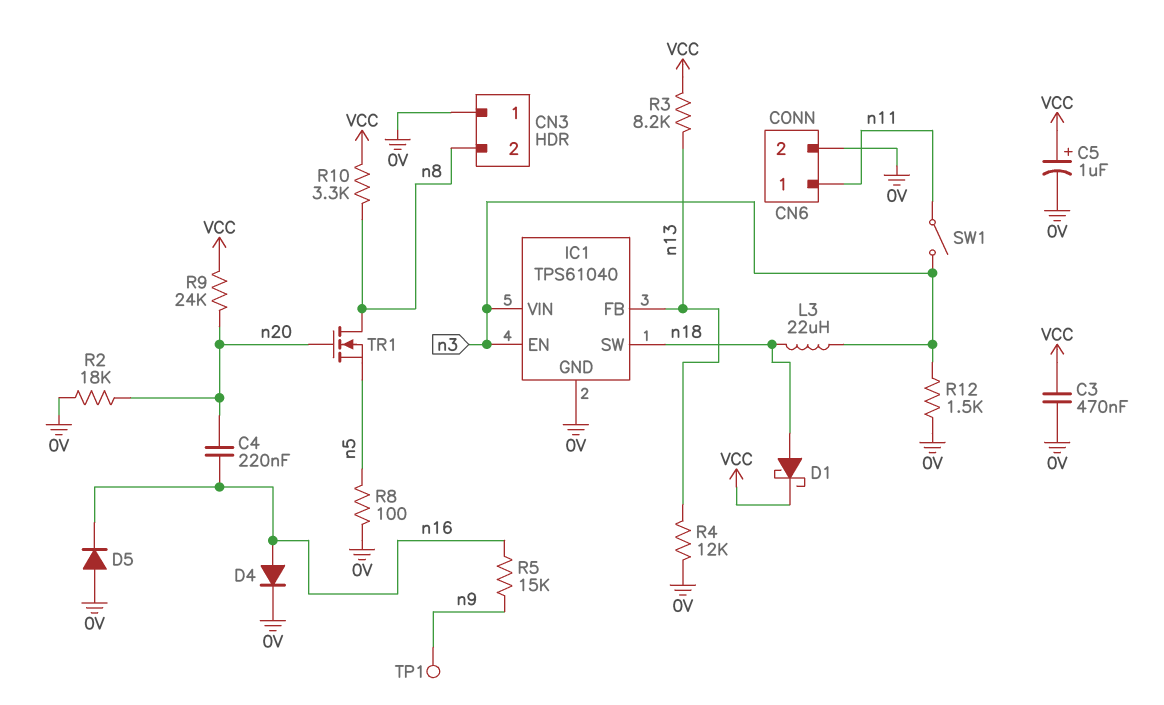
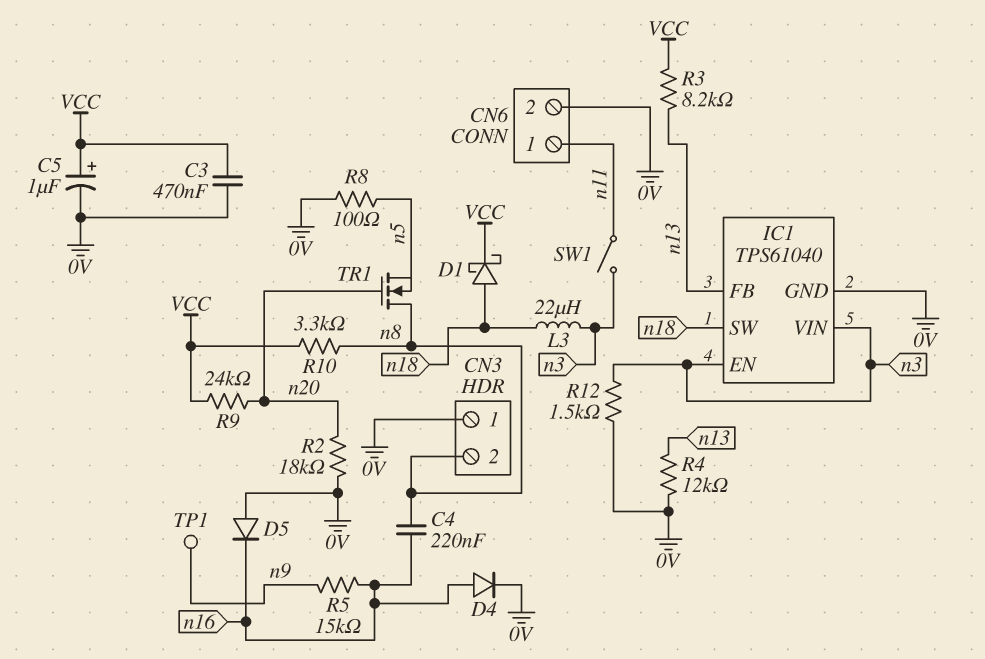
C4: 220nF (n16, n20) -> 220nF (n8, n16)

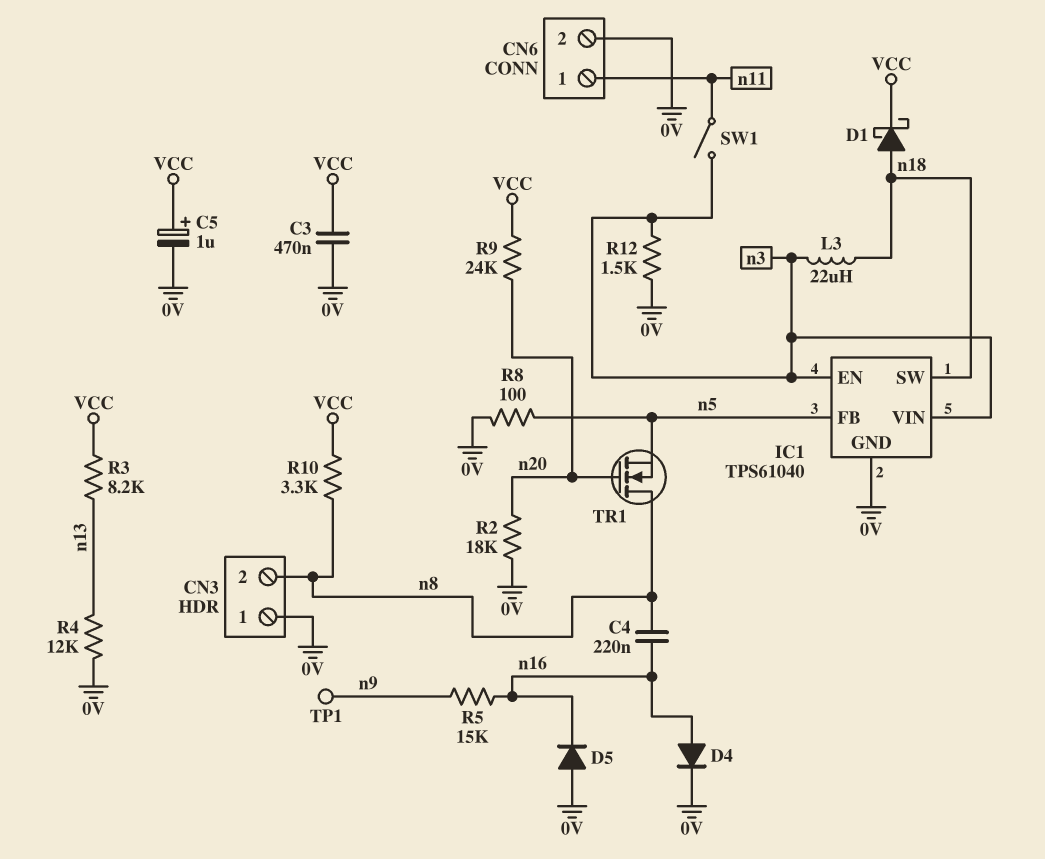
IC1 pin FB: n13 -> n5

